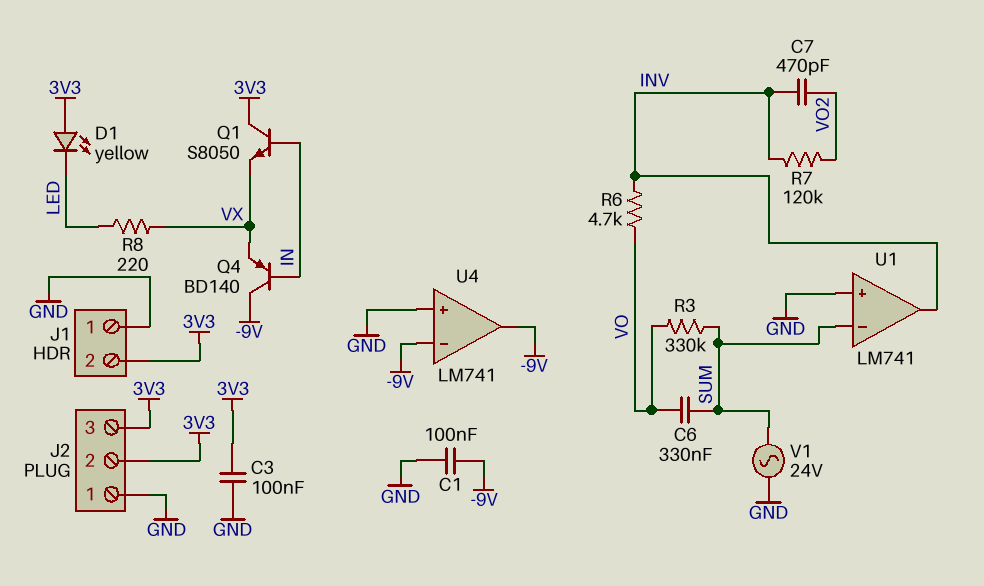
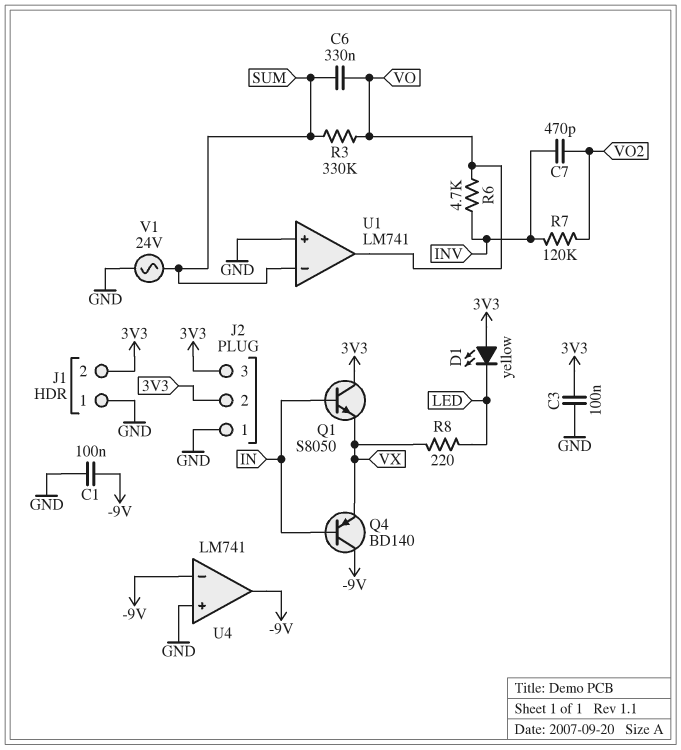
U1 pin out: INV -> VO

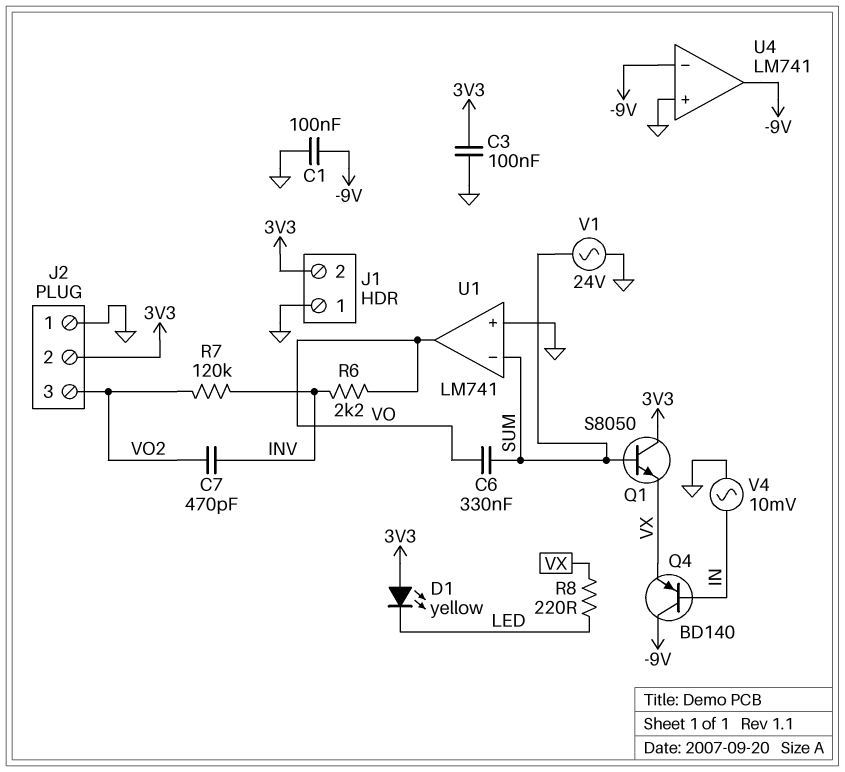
J2 pin 3: 3V3 -> VO2
Q1: NPN S8050 (B IN, C 3V3, E VX) -> NPN S8050 (B SUM, C 3V3, E VX)
R3: 330k (SUM, VO) -> none
R6: 4.7k (INV, VO) -> 2.2k (INV, VO)
V4: none -> AC 10mV (GND, IN)

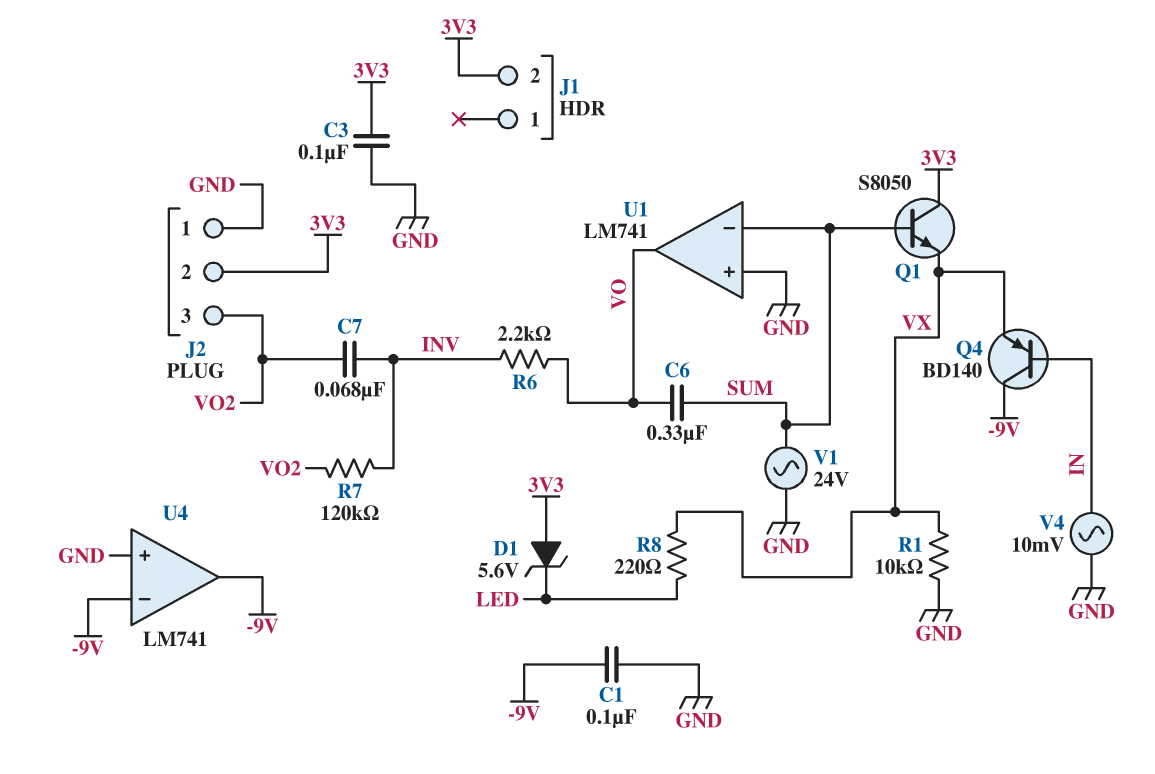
C7: 470pF (INV, VO2) -> 68nF (INV, VO2)
D1: LED yellow (A 3V3, K LED) -> zener 5.6V (A 3V3, K LED)
J1 pin 1: GND -> none
R1: none -> 10k (GND, VX)

